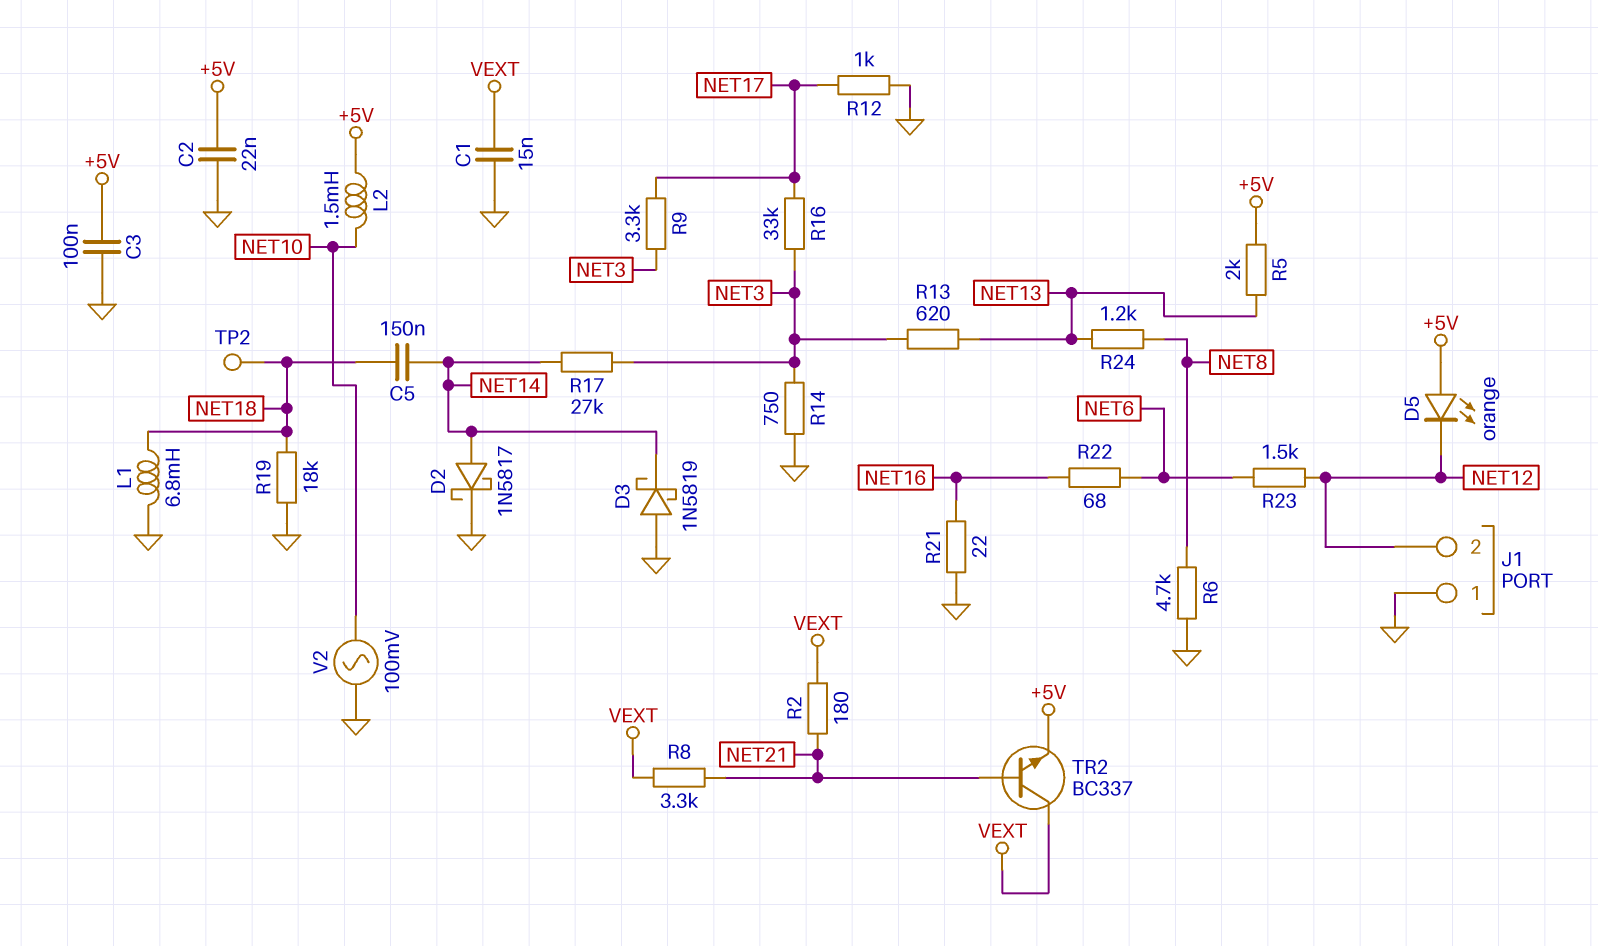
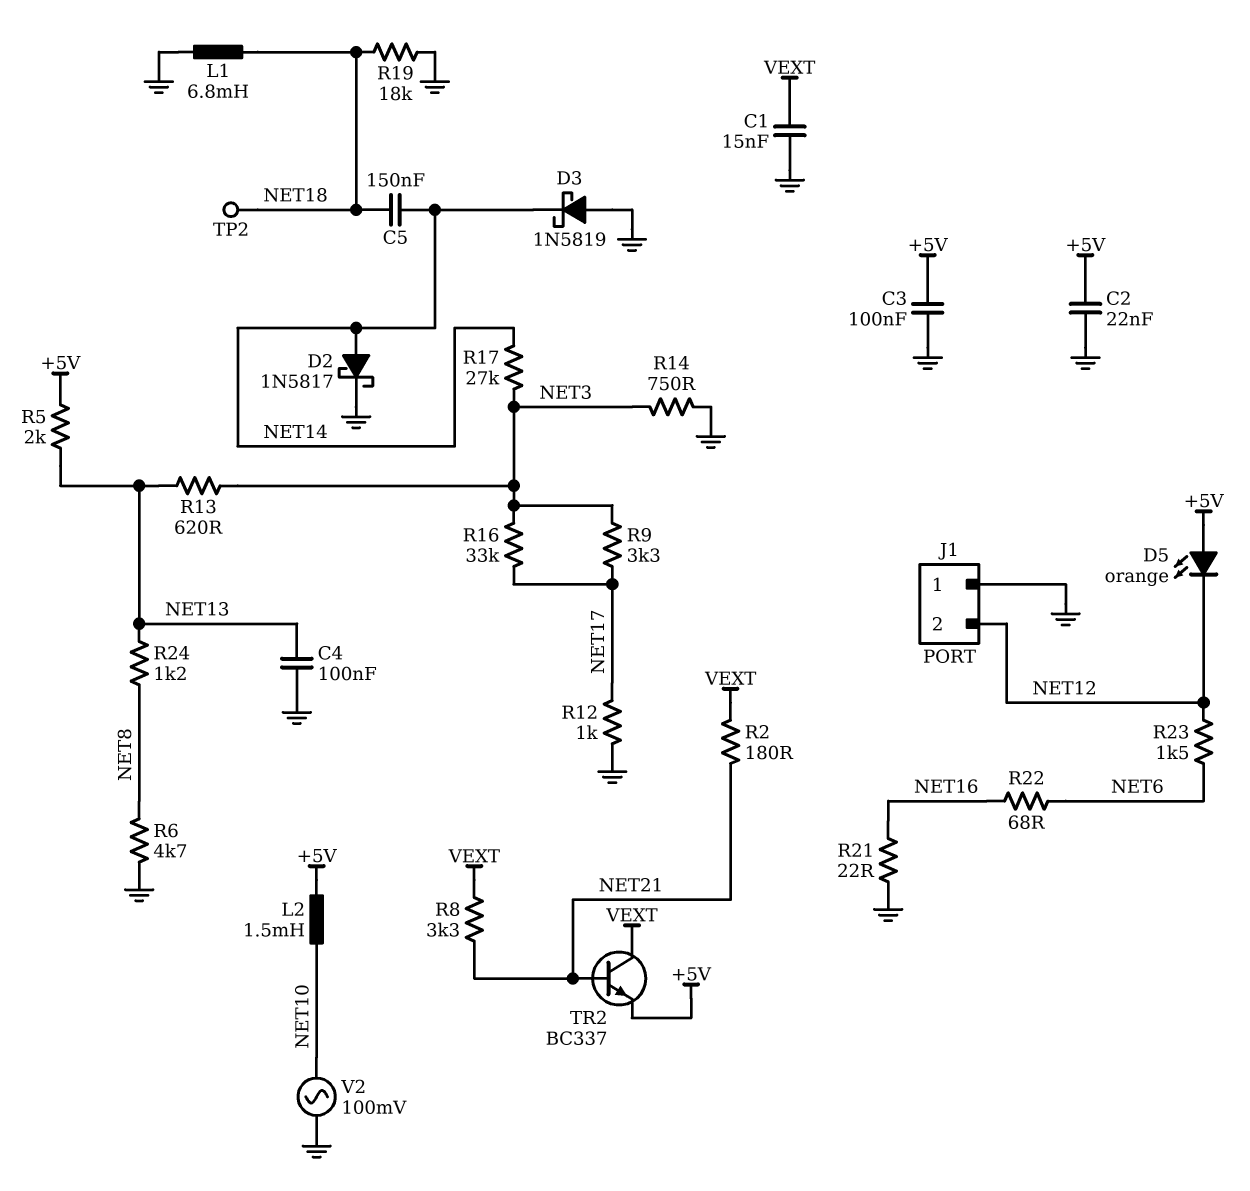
C4: none -> 100nF (GND, NET13)

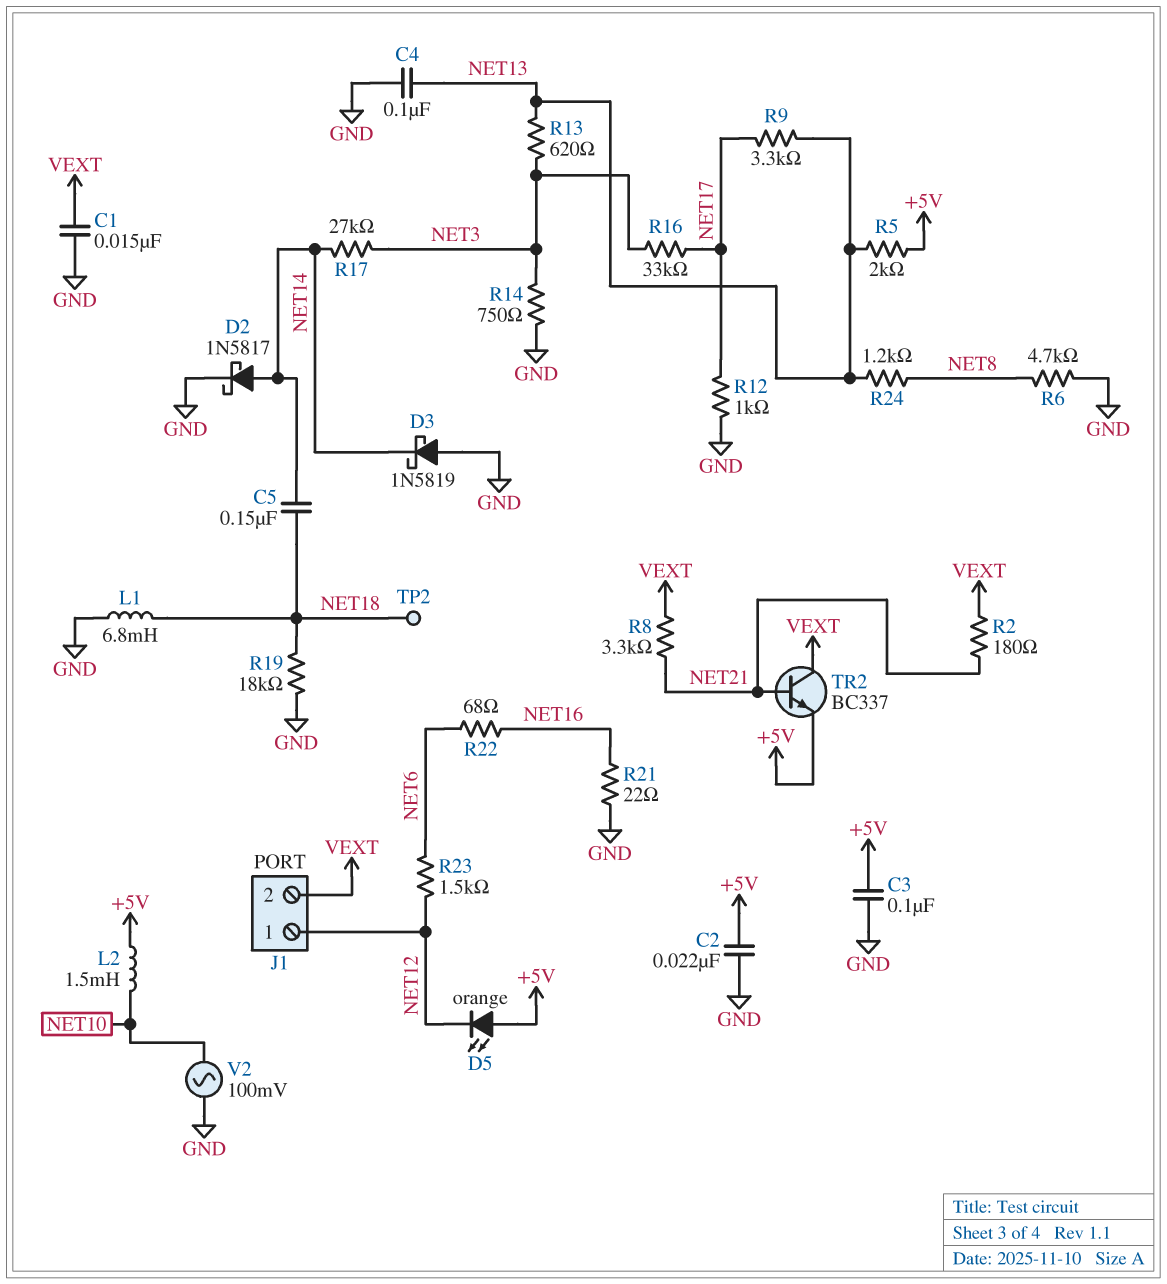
J1 pin 1: GND -> NET12
J1 pin 2: NET12 -> VEXT
R9: 3.3k (NET3, NET17) -> 3.3k (NET13, NET17)

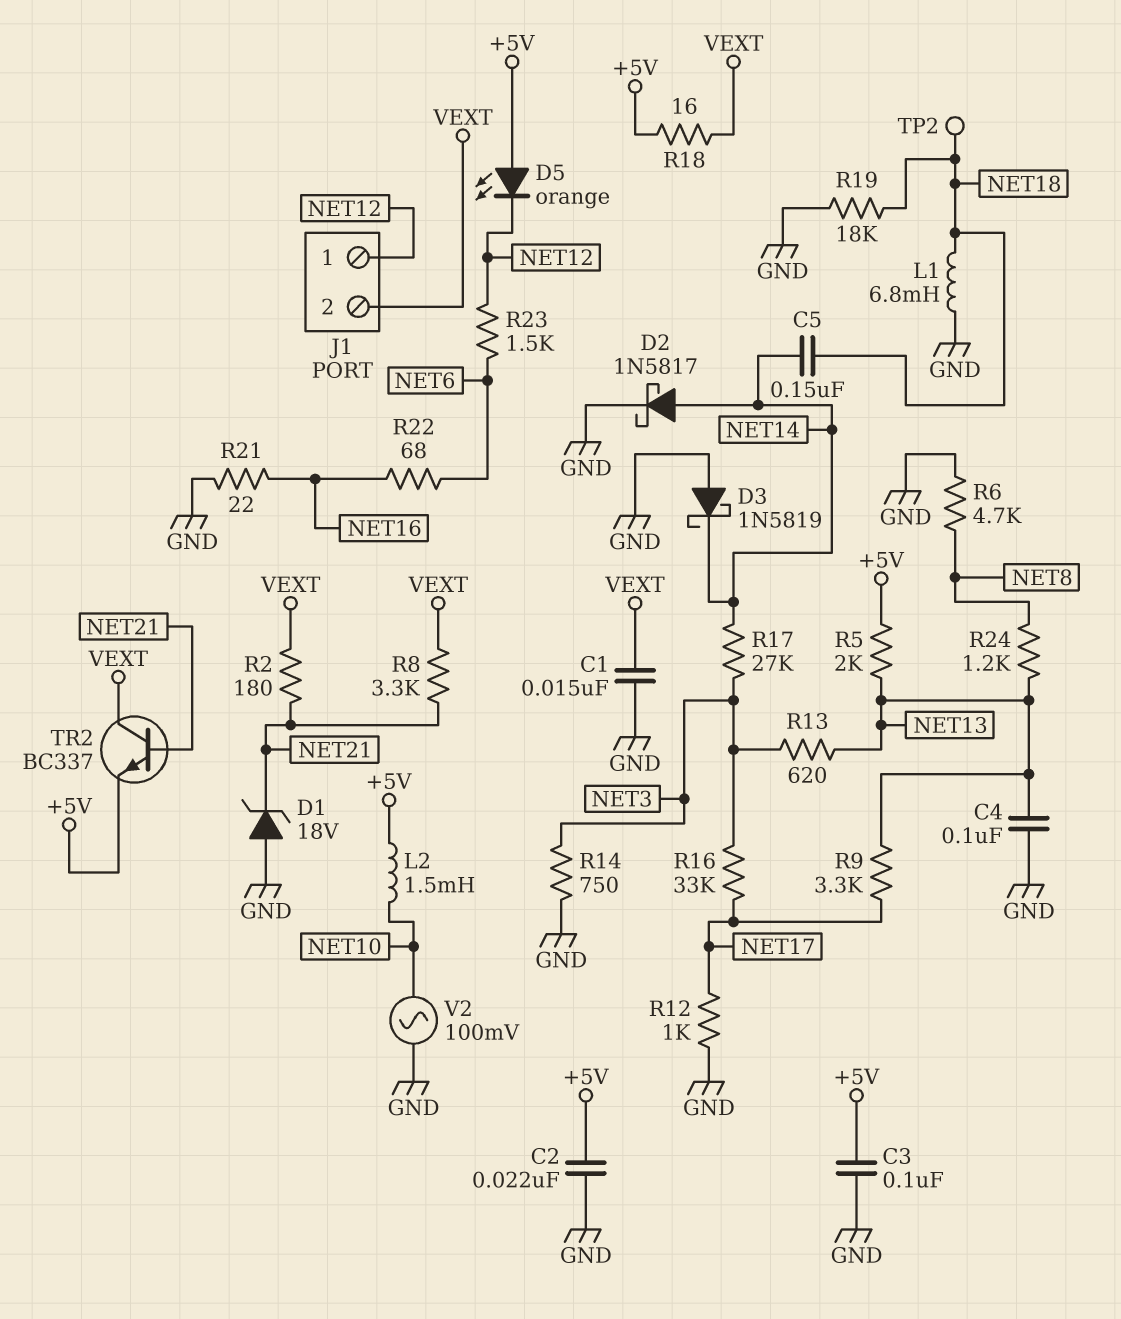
D1: none -> zener 18V (A GND, K NET21)
R18: none -> 16 (+5V, VEXT)

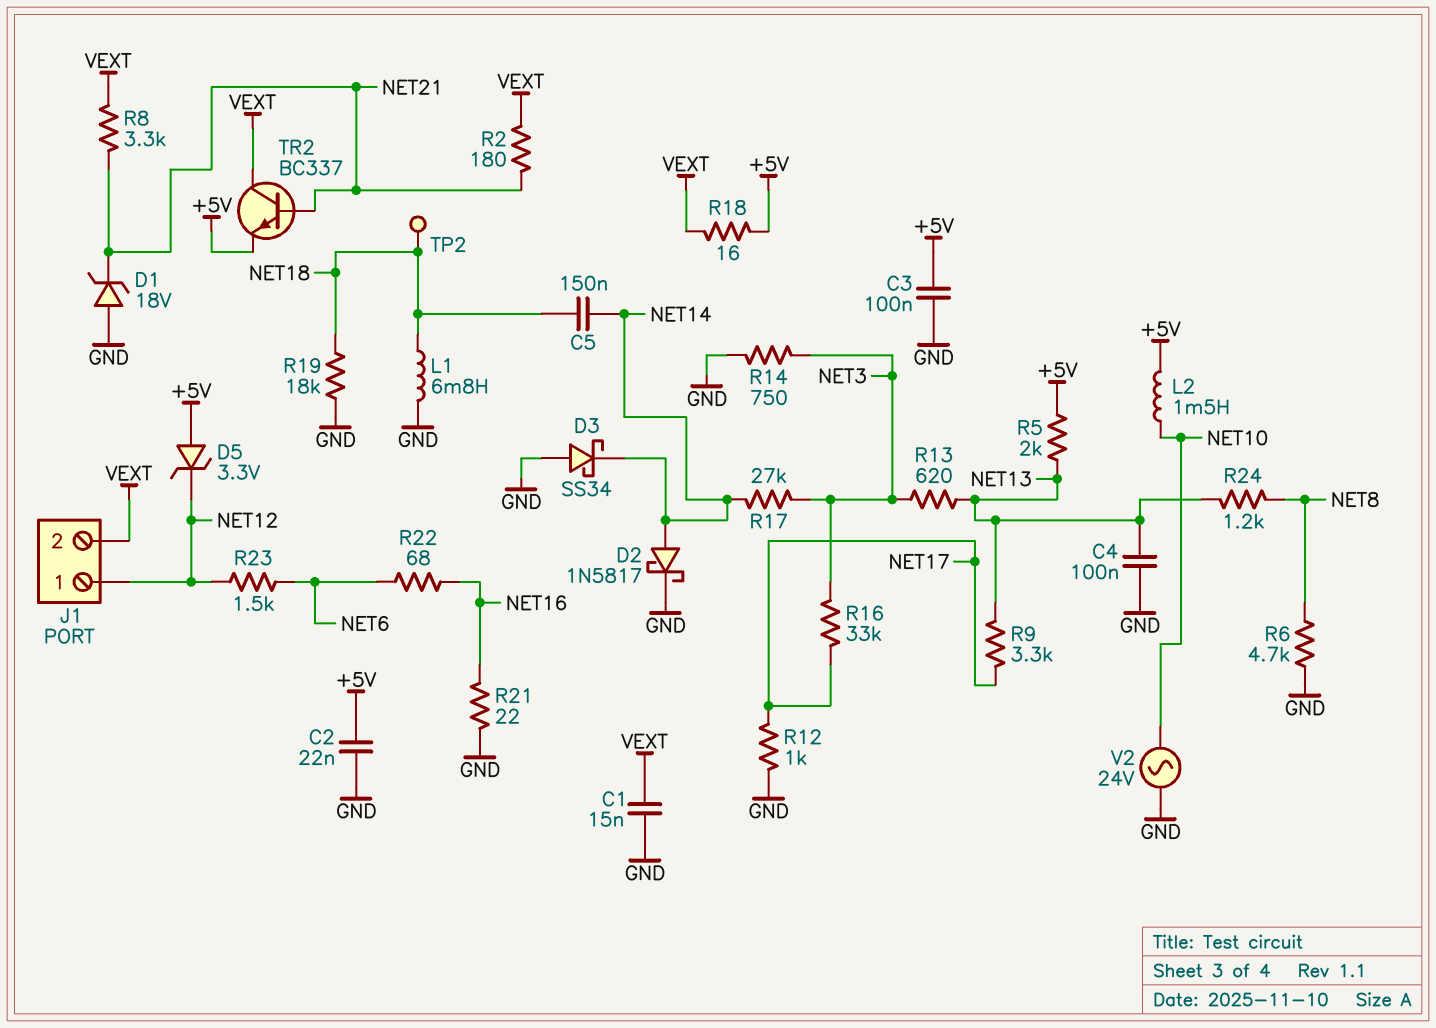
D3: schottky 1N5819 (A GND, K NET14) -> schottky SS34 (A GND, K NET14)
D5: LED orange (A +5V, K NET12) -> zener 3.3V (A +5V, K NET12)
V2: AC 100mV (GND, NET10) -> AC 24V (GND, NET10)

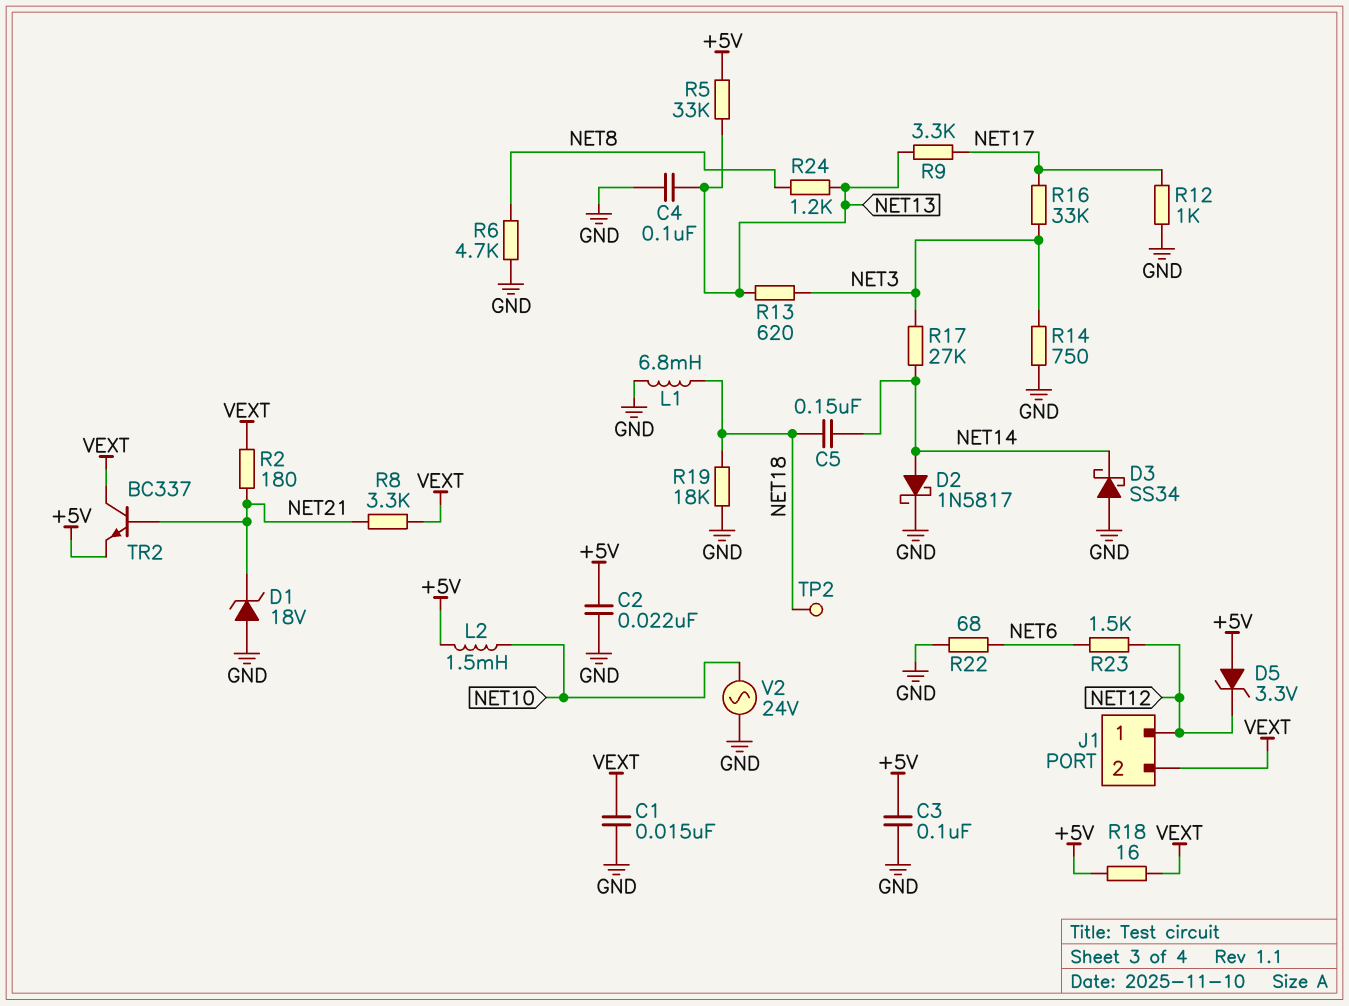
R5: 2k (+5V, NET13) -> 33k (+5V, NET13)
R21: 22 (GND, NET16) -> none
R22: 68 (NET6, NET16) -> 68 (GND, NET6)

